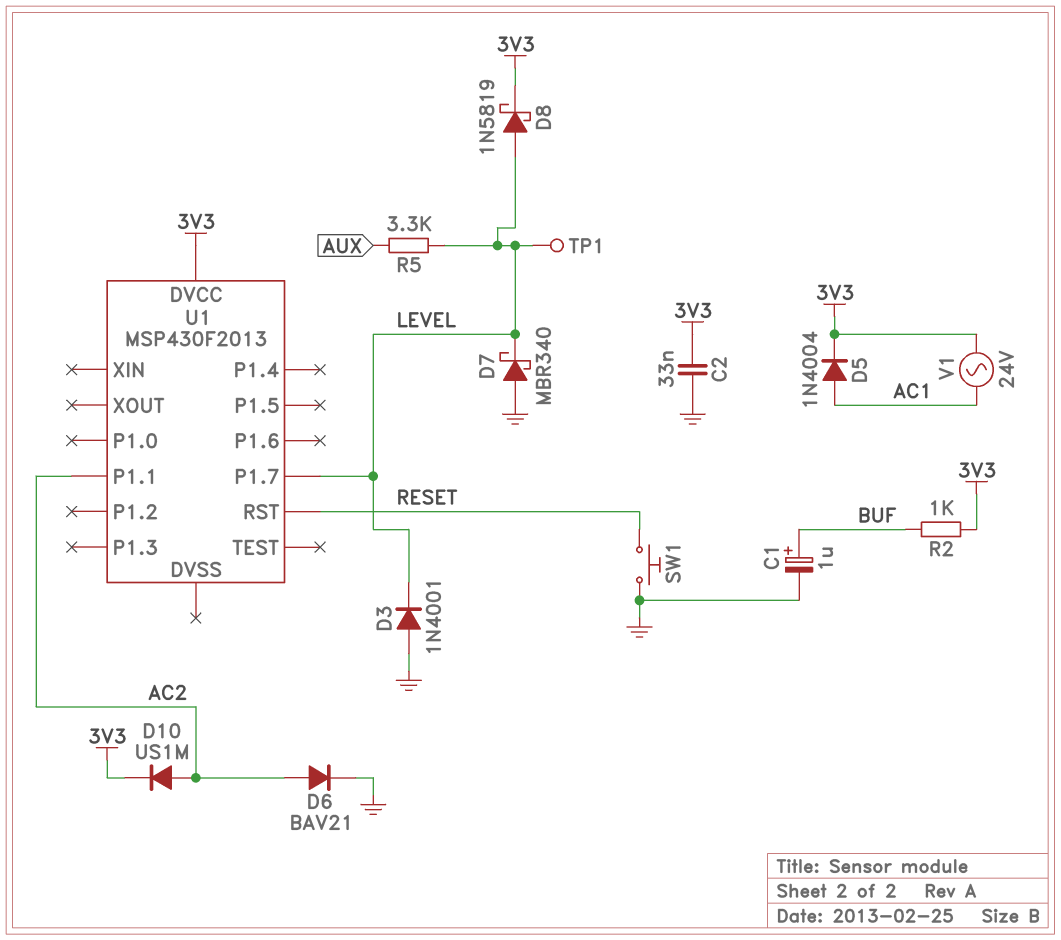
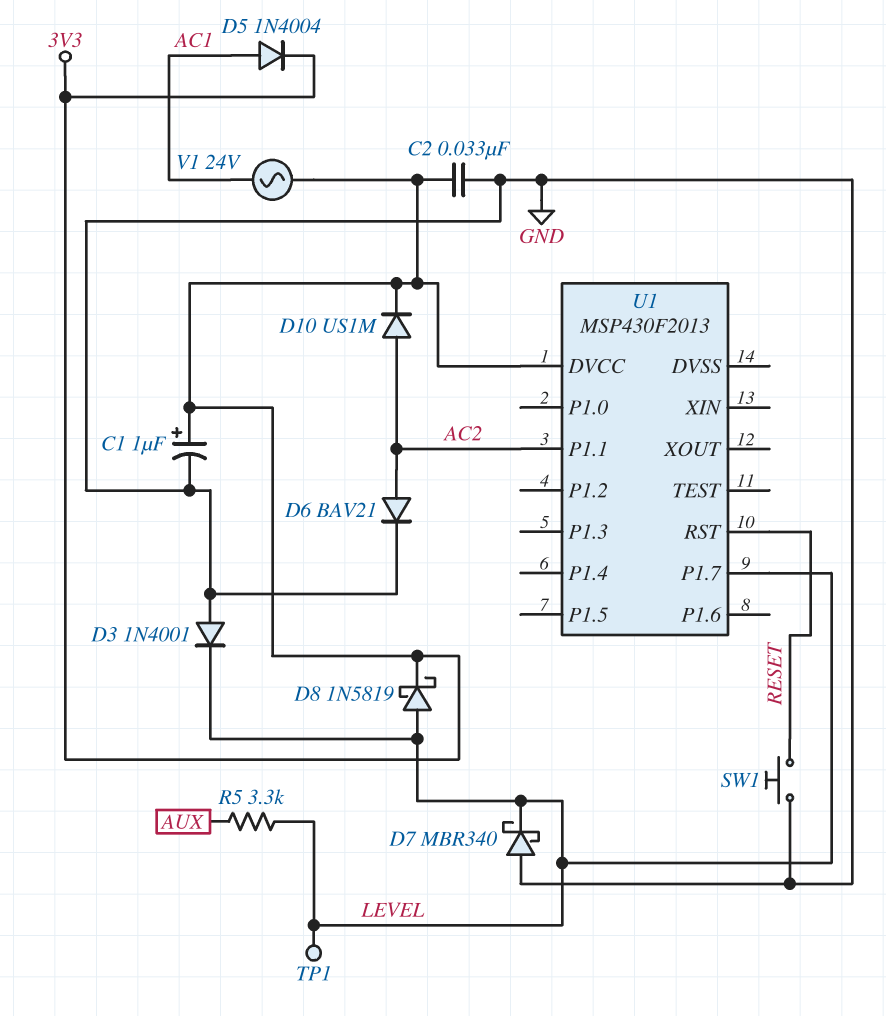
C1: 1uF (plus BUF, minus GND) -> 1uF (plus 3V3, minus GND)
R2: 1k (3V3, BUF) -> none

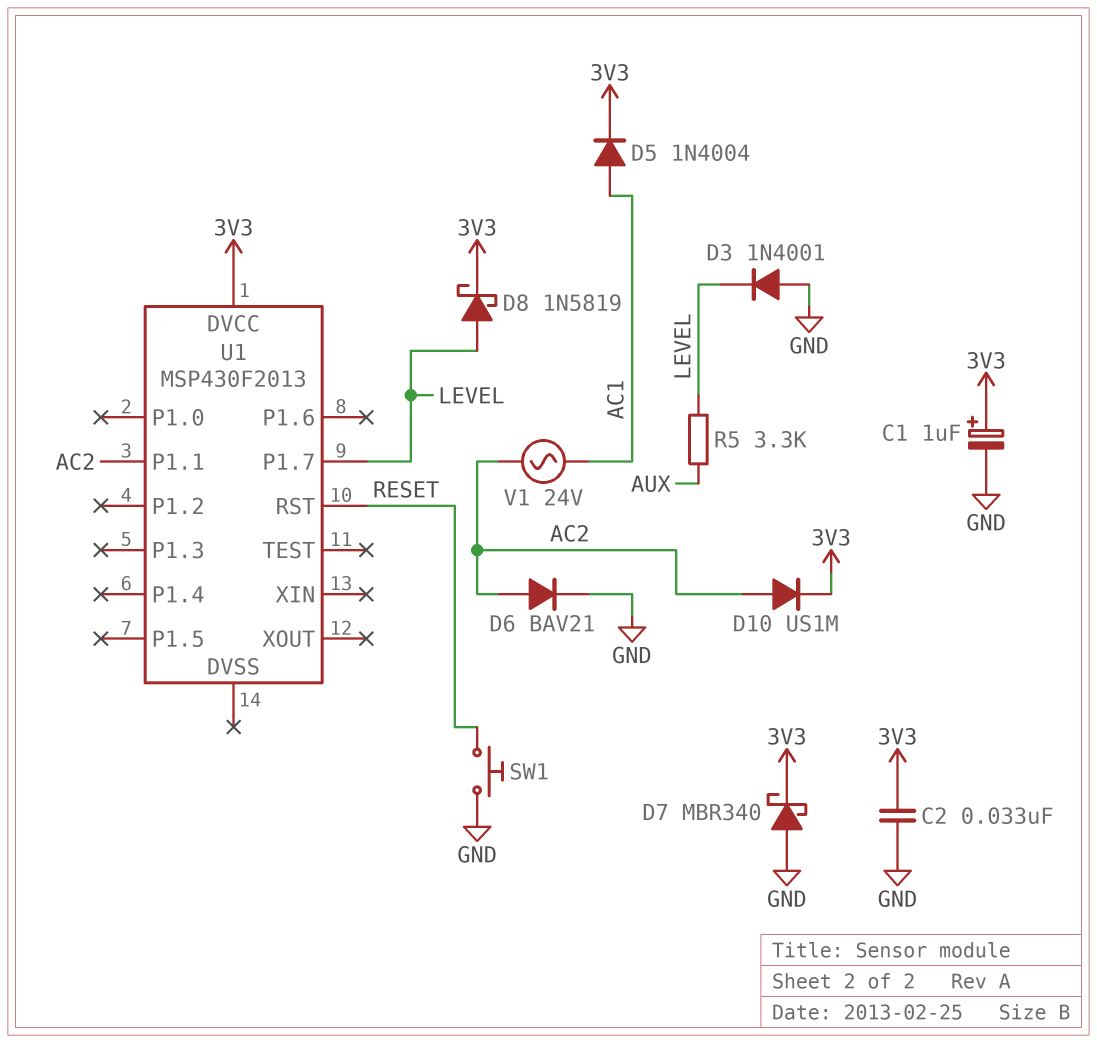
D7: schottky MBR340 (A GND, K LEVEL) -> schottky MBR340 (A GND, K 3V3)
TP1: test point (LEVEL) -> none
V1: AC 24V (3V3, AC1) -> AC 24V (AC1, AC2)

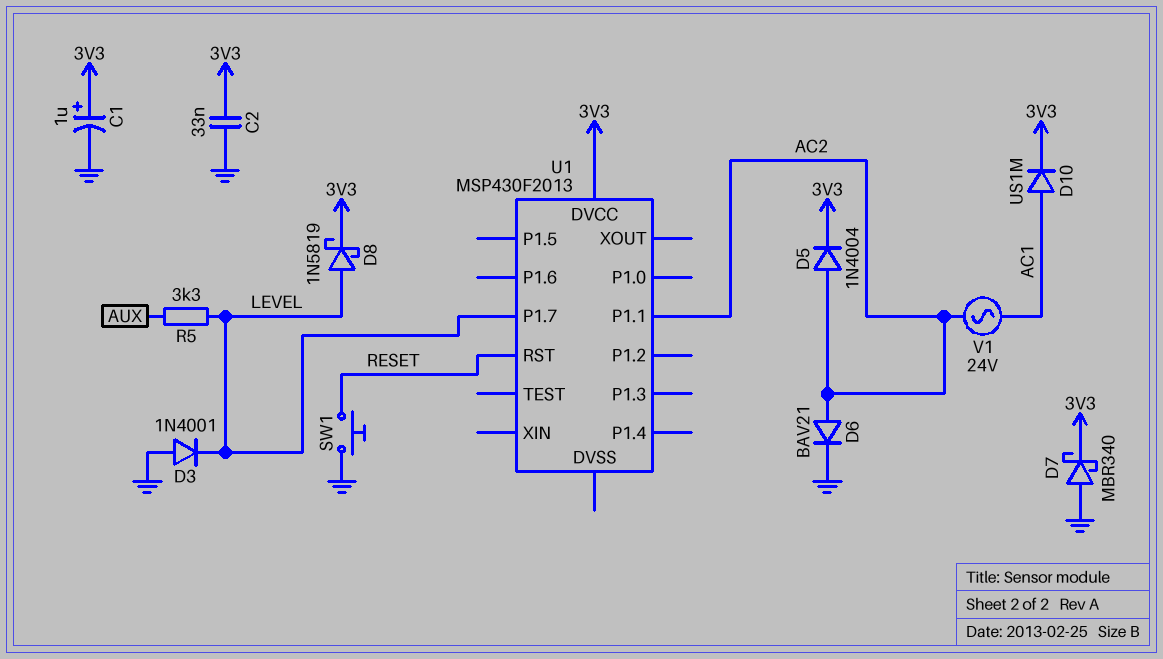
D5: diode 1N4004 (A AC1, K 3V3) -> diode 1N4004 (A AC2, K 3V3)
D10: diode US1M (A AC2, K 3V3) -> diode US1M (A AC1, K 3V3)

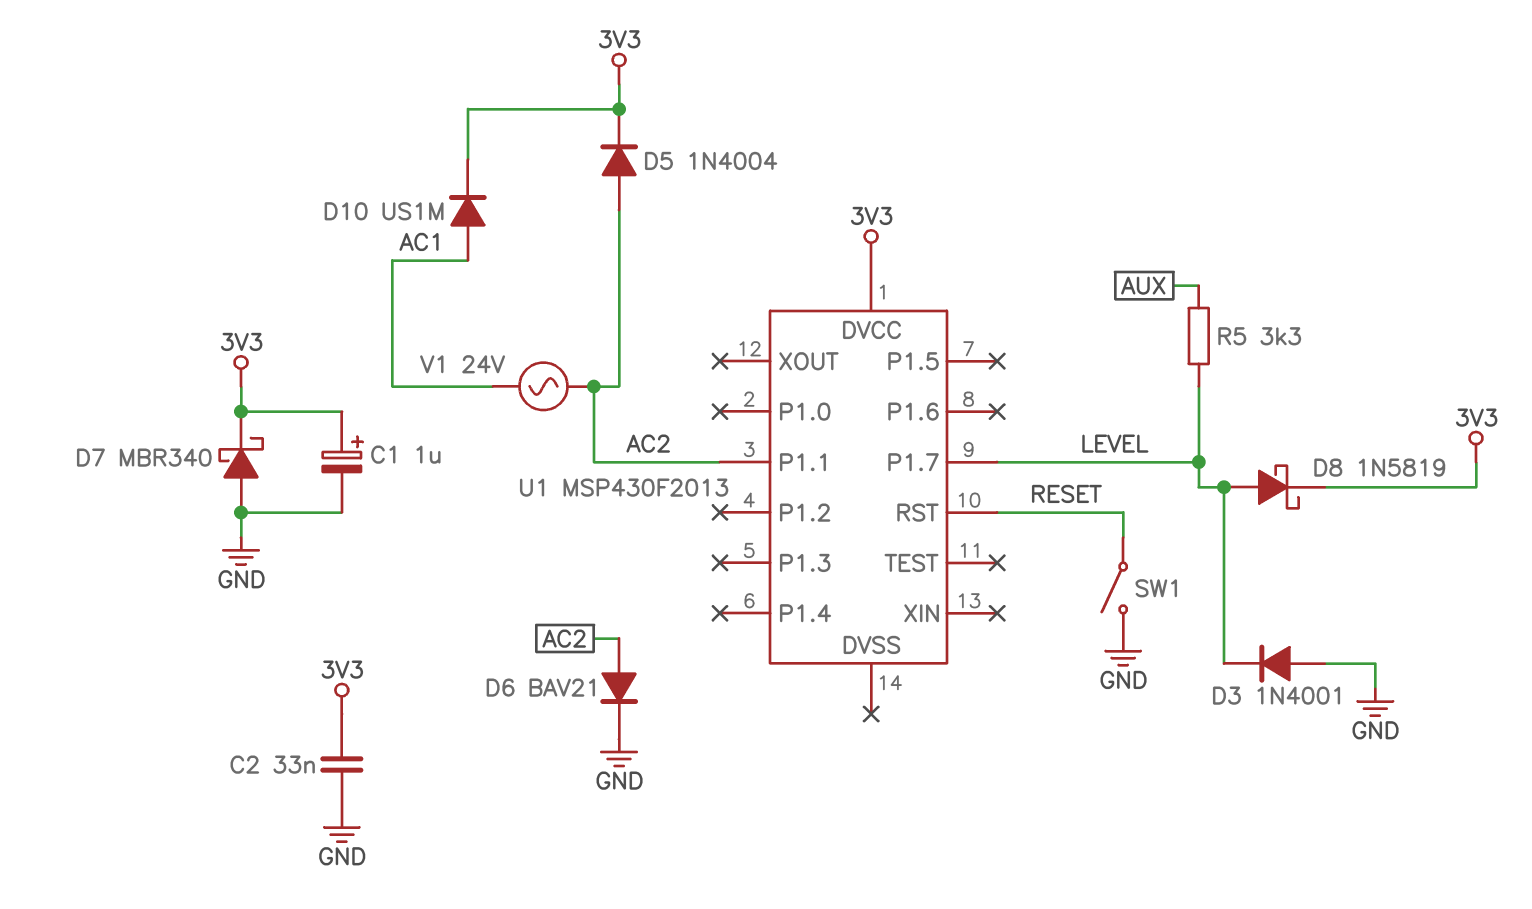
SW1: button (GND, RESET) -> switch (GND, RESET)

